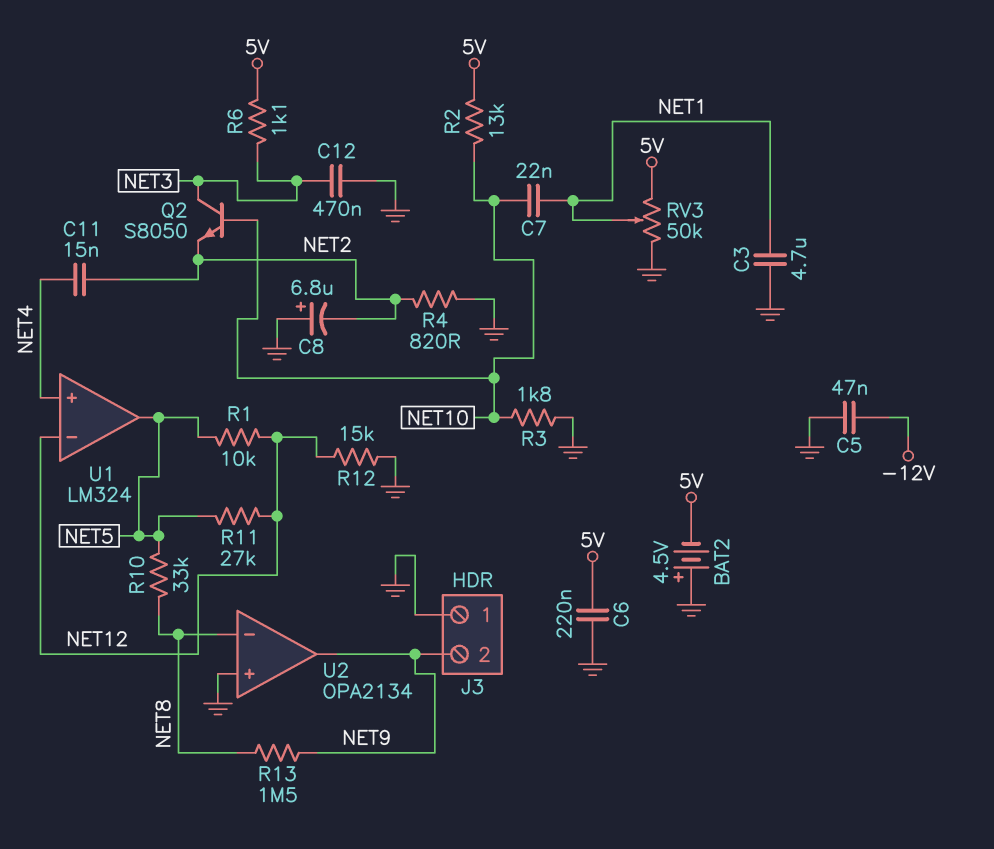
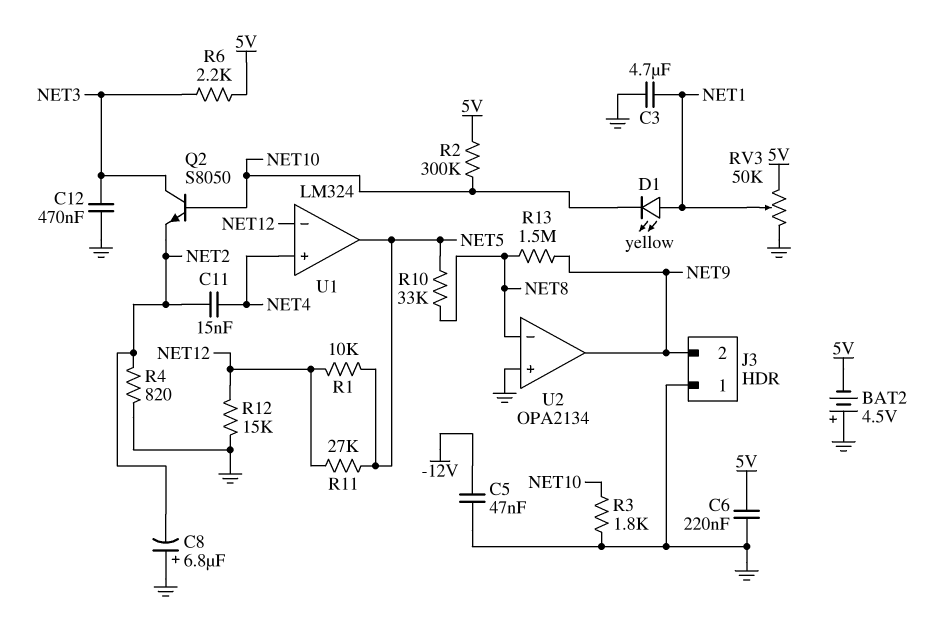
C7: 22nF (NET1, NET10) -> none
D1: none -> LED yellow (A NET1, K NET10)
R2: 13k (5V, NET10) -> 300k (5V, NET10)
R6: 1.1k (5V, NET3) -> 2.2k (5V, NET3)

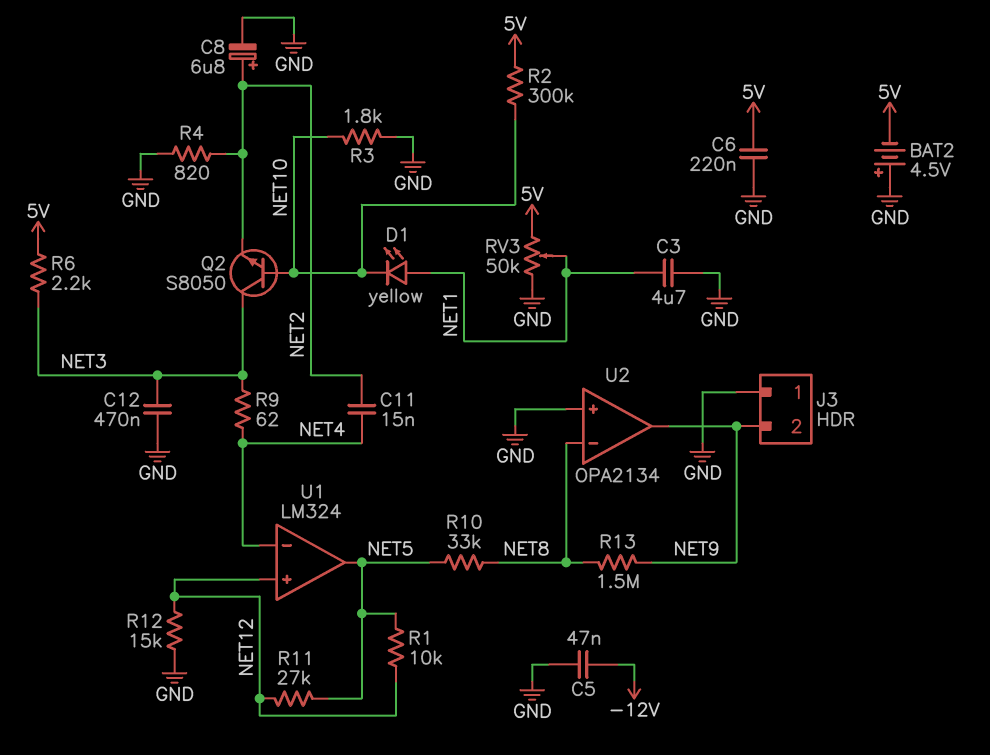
C8: 6.8uF (plus GND, minus NET2) -> 6.8uF (plus NET2, minus GND)
R9: none -> 62 (NET3, NET4)
U1 pin in+: NET4 -> NET12
U1 pin in-: NET12 -> NET4

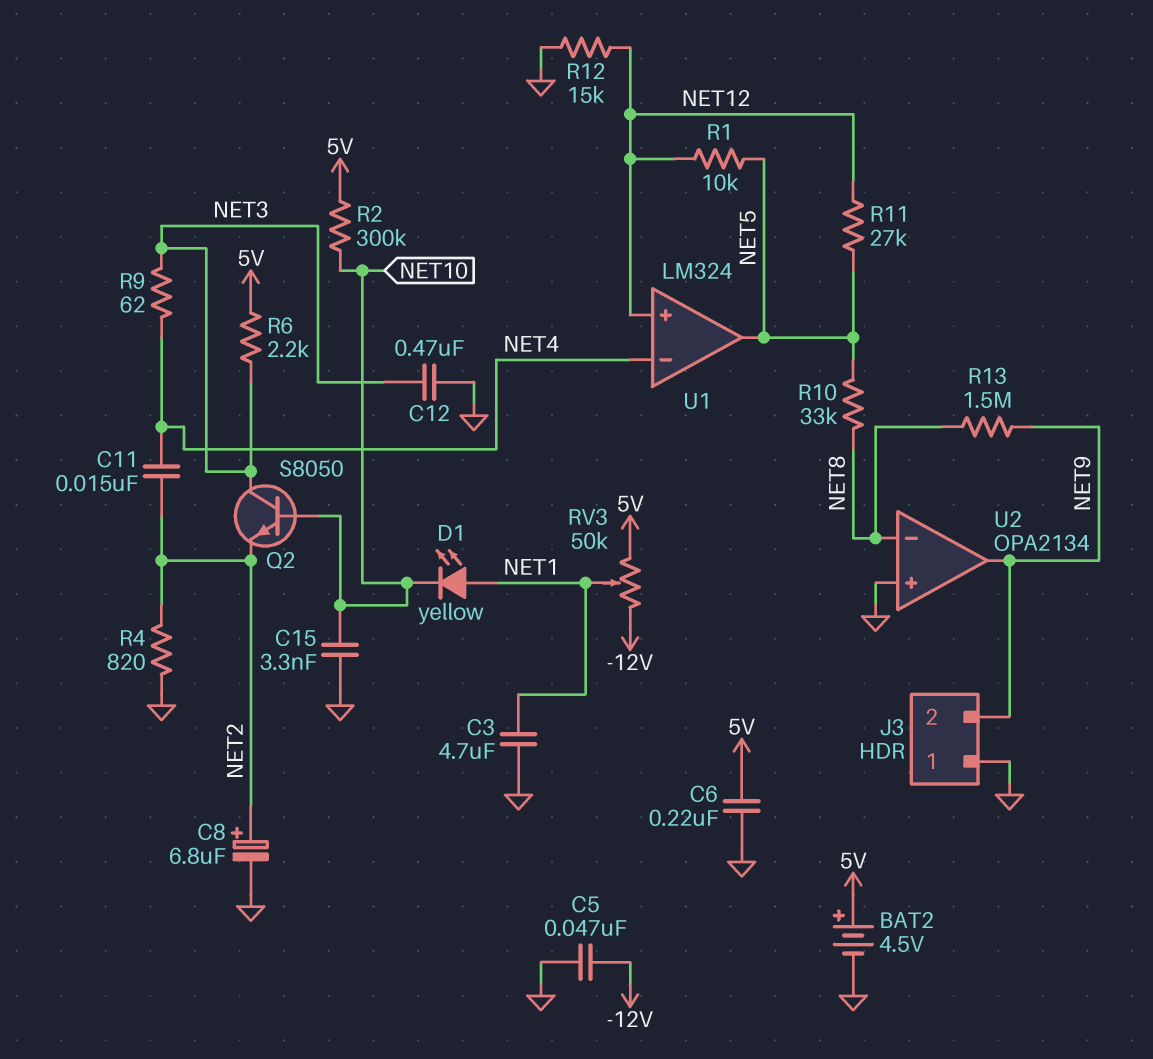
BAT2: 4.5V (plus GND, minus 5V) -> 4.5V (plus 5V, minus GND)
C15: none -> 3.3nF (GND, NET10)
R3: 1.8k (GND, NET10) -> none
RV3: 50k (5V, GND, wiper NET1) -> 50k (-12V, 5V, wiper NET1)

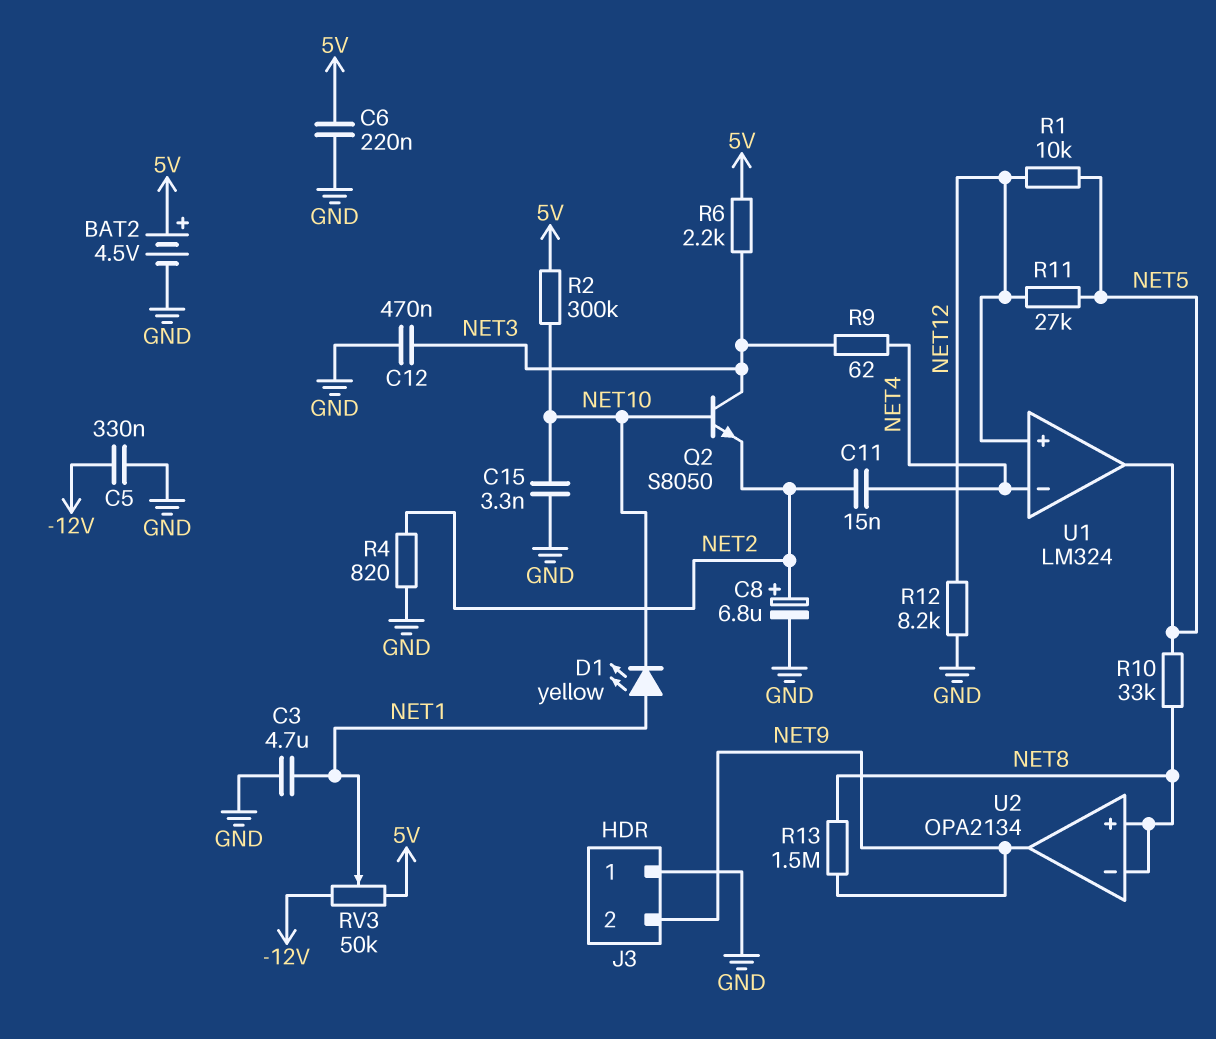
C5: 47nF (-12V, GND) -> 330nF (-12V, GND)
R12: 15k (GND, NET12) -> 8.2k (GND, NET12)
U2 pin in+: GND -> NET8

